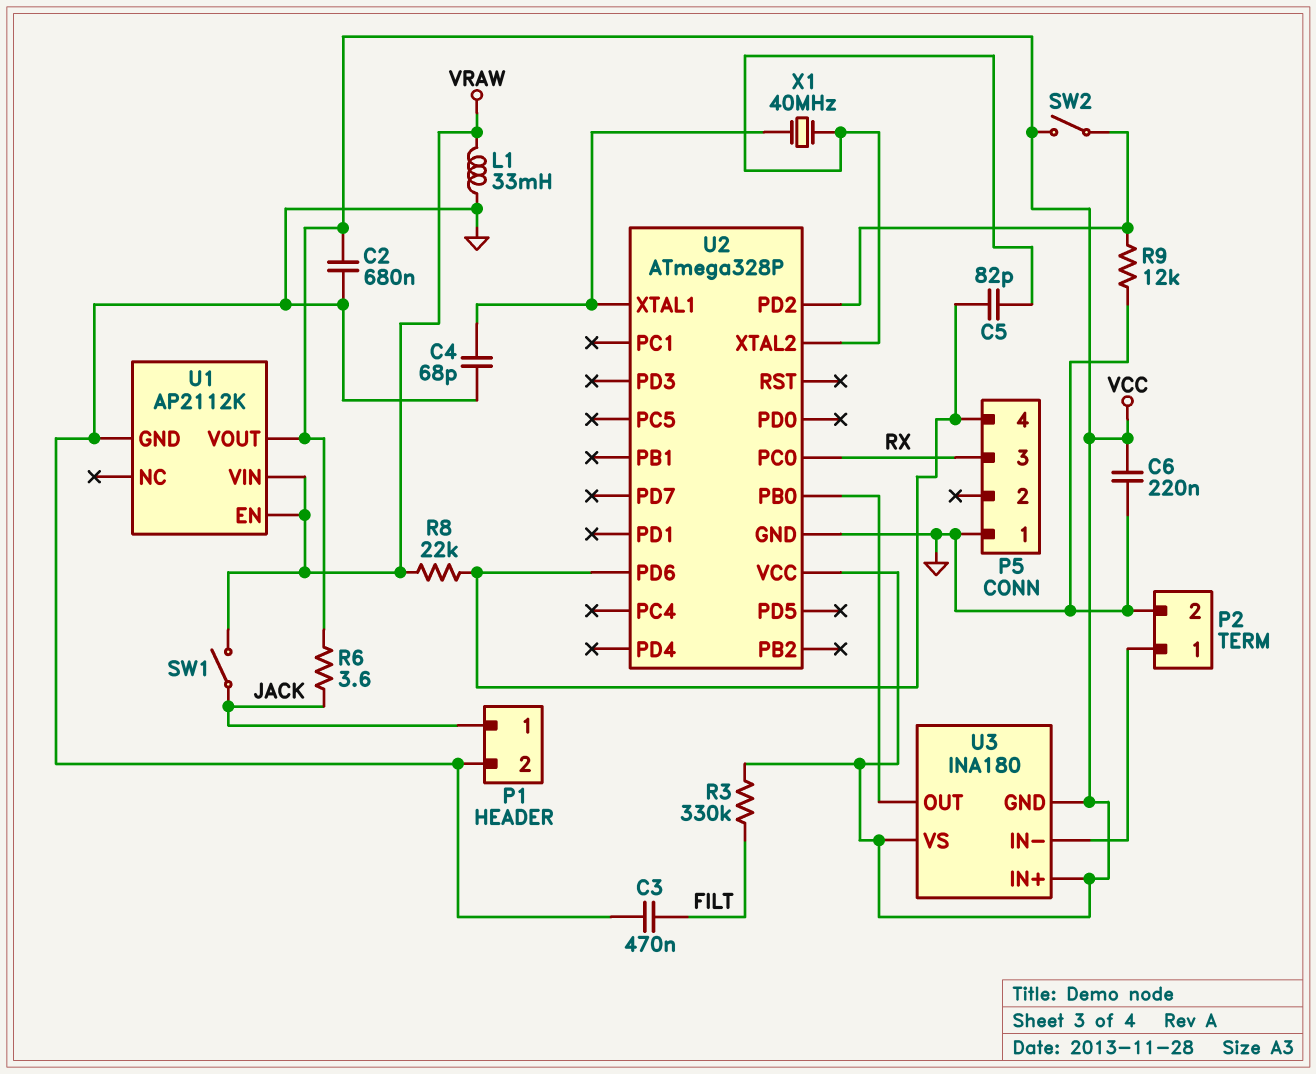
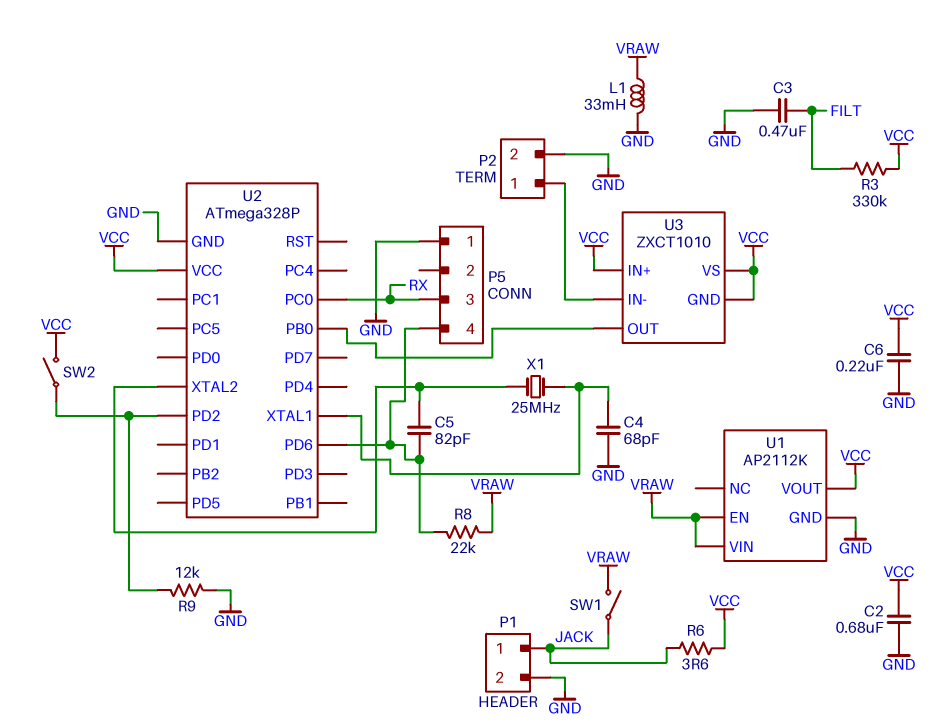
U3: INA180 -> ZXCT1010
X1: 40MHz (U2/XTAL1, U2/XTAL2) -> 25MHz (U2/XTAL1, U2/XTAL2)

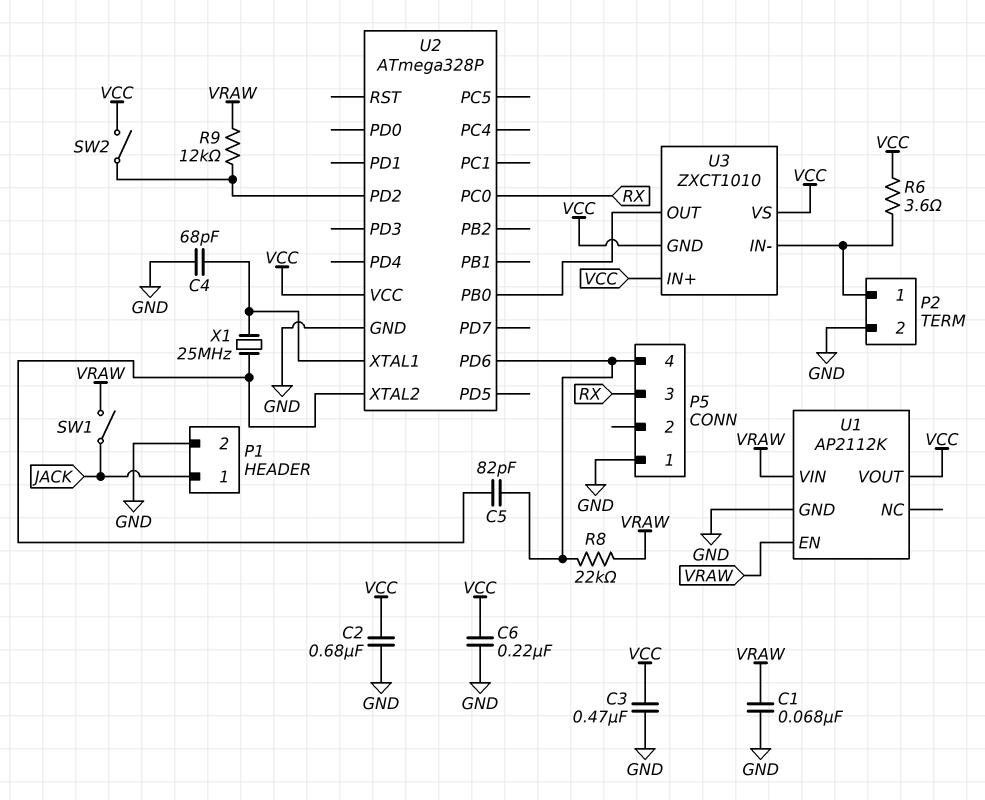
C1: none -> 68nF (GND, VRAW)
C3: 470nF (FILT, GND) -> 470nF (GND, VCC)
L1: 33mH (GND, VRAW) -> none
R3: 330k (FILT, VCC) -> none
R6: 3.6 (JACK, VCC) -> 3.6 (P2/1, VCC)
R9: 12k (GND, U2/PD2) -> 12k (U2/PD2, VRAW)

